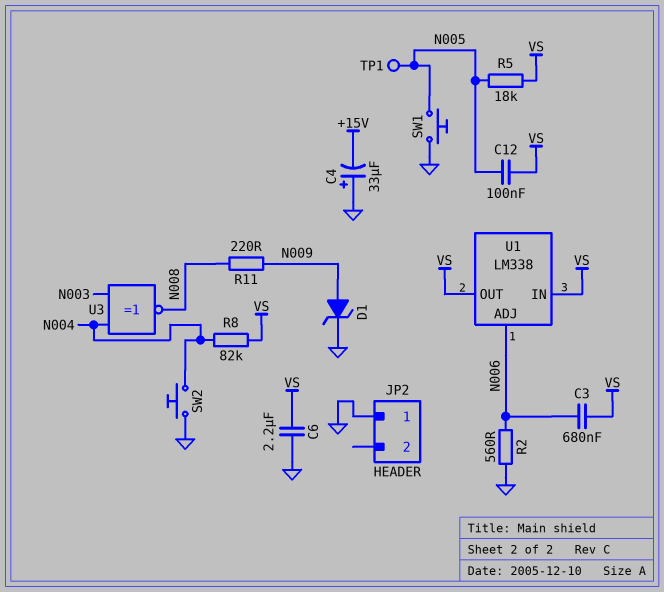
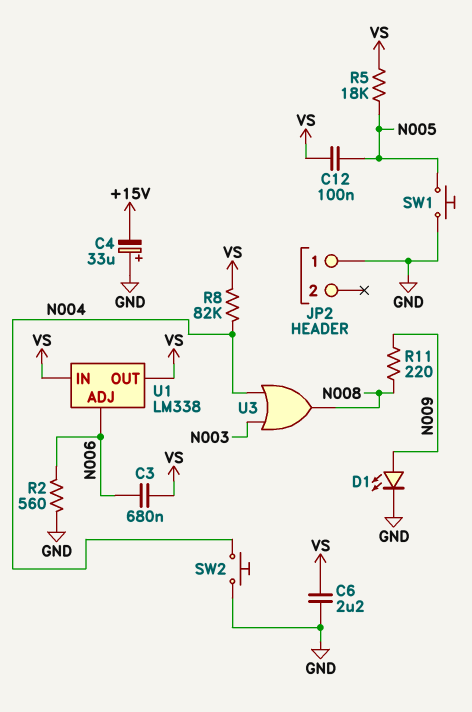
D1: zener (A N009, K GND) -> LED (A N009, K GND)
TP1: test point (N005) -> none
U3: XNOR (in N003, in N004, out N008) -> OR (in N003, in N004, out N008)

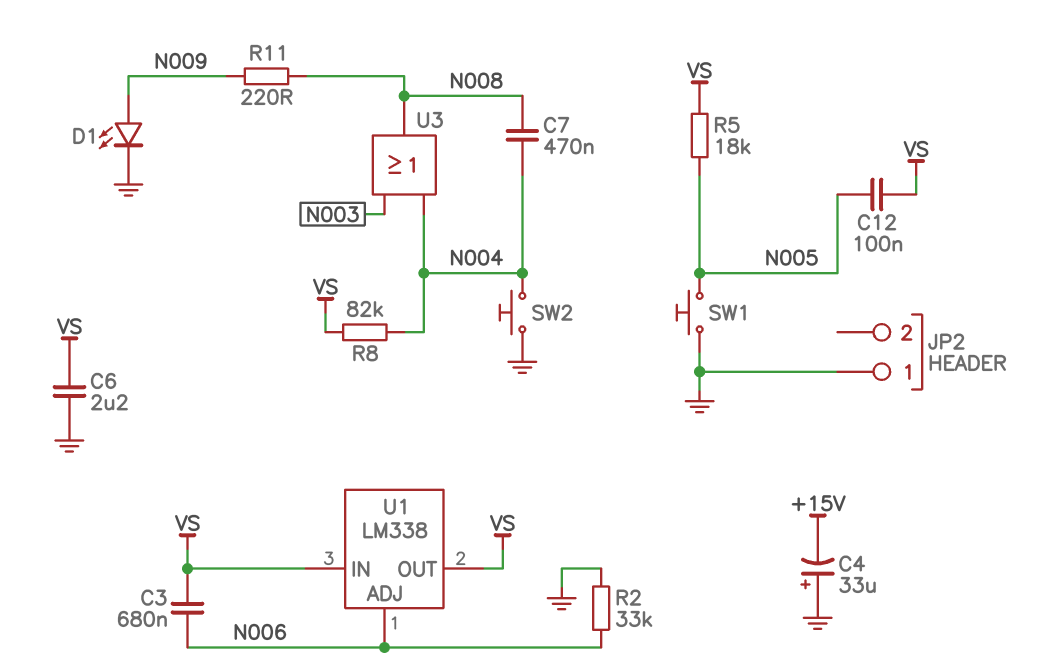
C7: none -> 470nF (N004, N008)
R2: 560 (GND, N006) -> 33k (GND, N006)

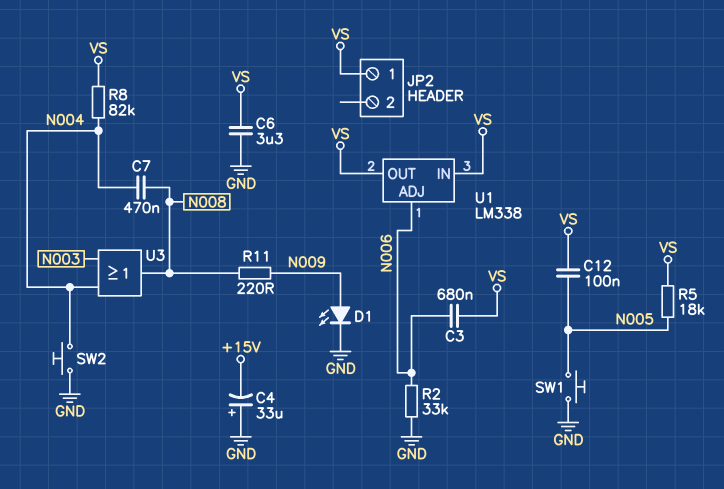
C6: 2.2uF (GND, VS) -> 3.3uF (GND, VS)
JP2 pin 1: GND -> VS

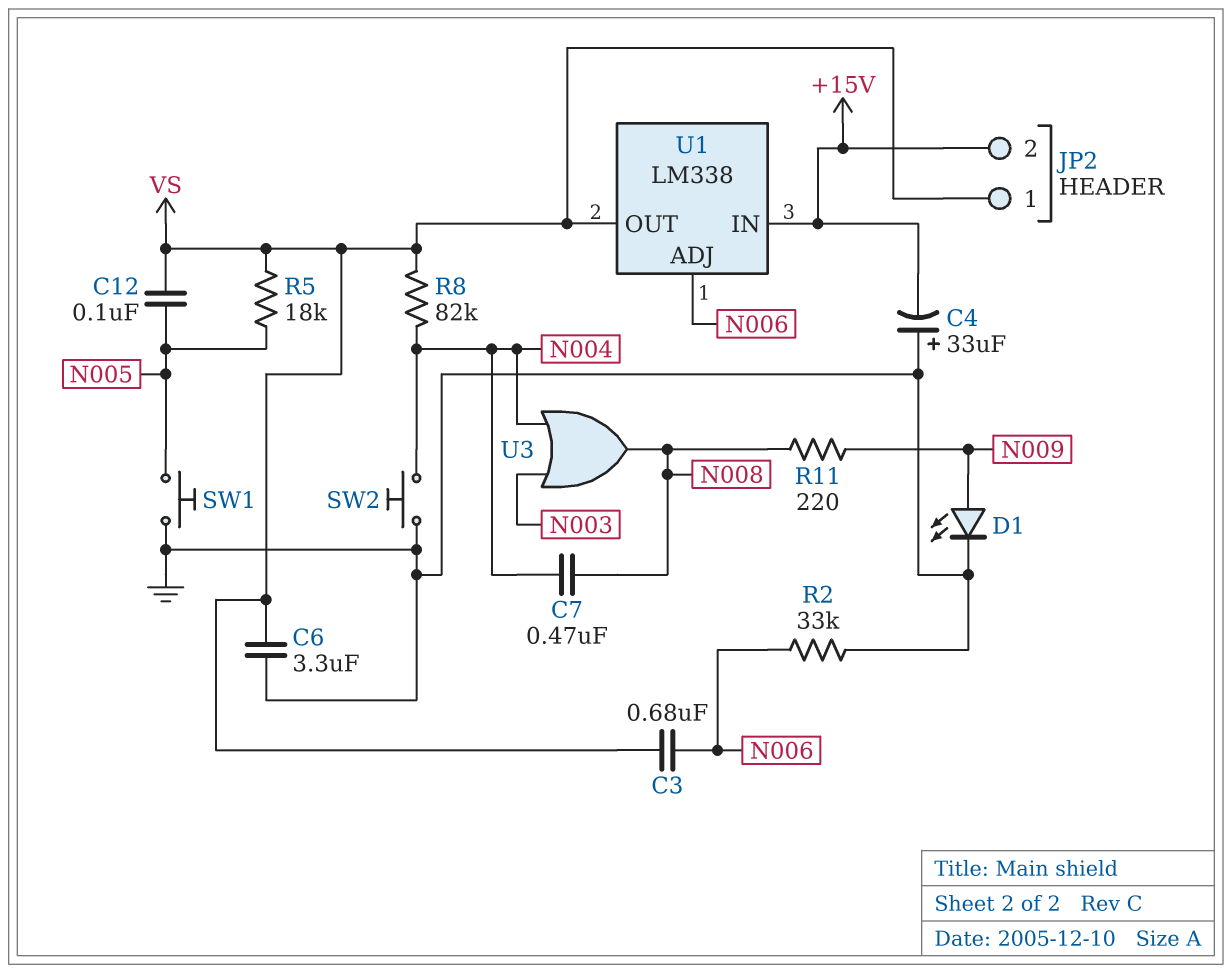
JP2 pin 2: none -> +15V
U1 pin IN: VS -> +15V

